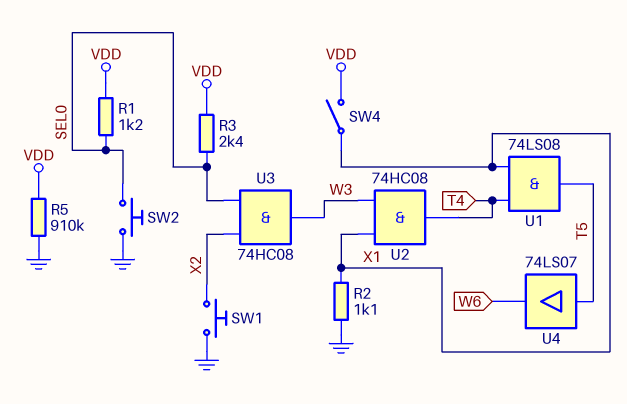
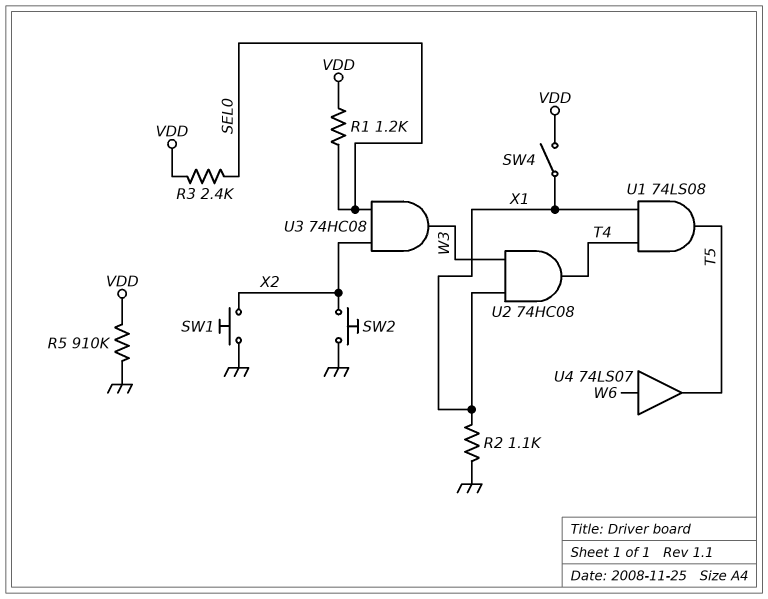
SW2: button (GND, SEL0) -> button (GND, X2)
U4: buffer 74LS07 (in T5, out W6) -> buffer 74LS07 (in W6, out T5)

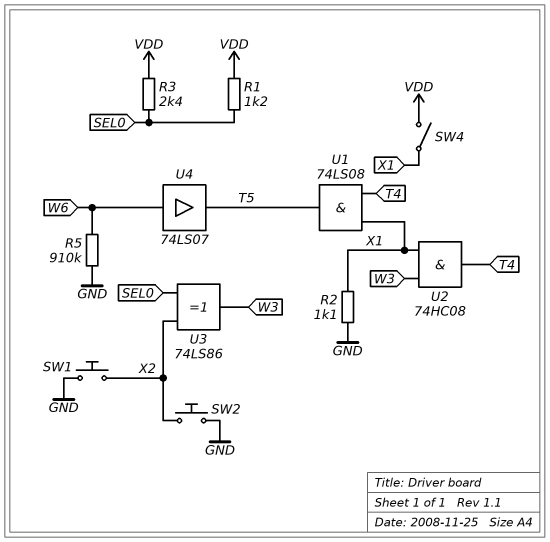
R5: 910k (GND, VDD) -> 910k (GND, W6)
U3: AND 74HC08 (in SEL0, in X2, out W3) -> XOR 74LS86 (in SEL0, in X2, out W3)

